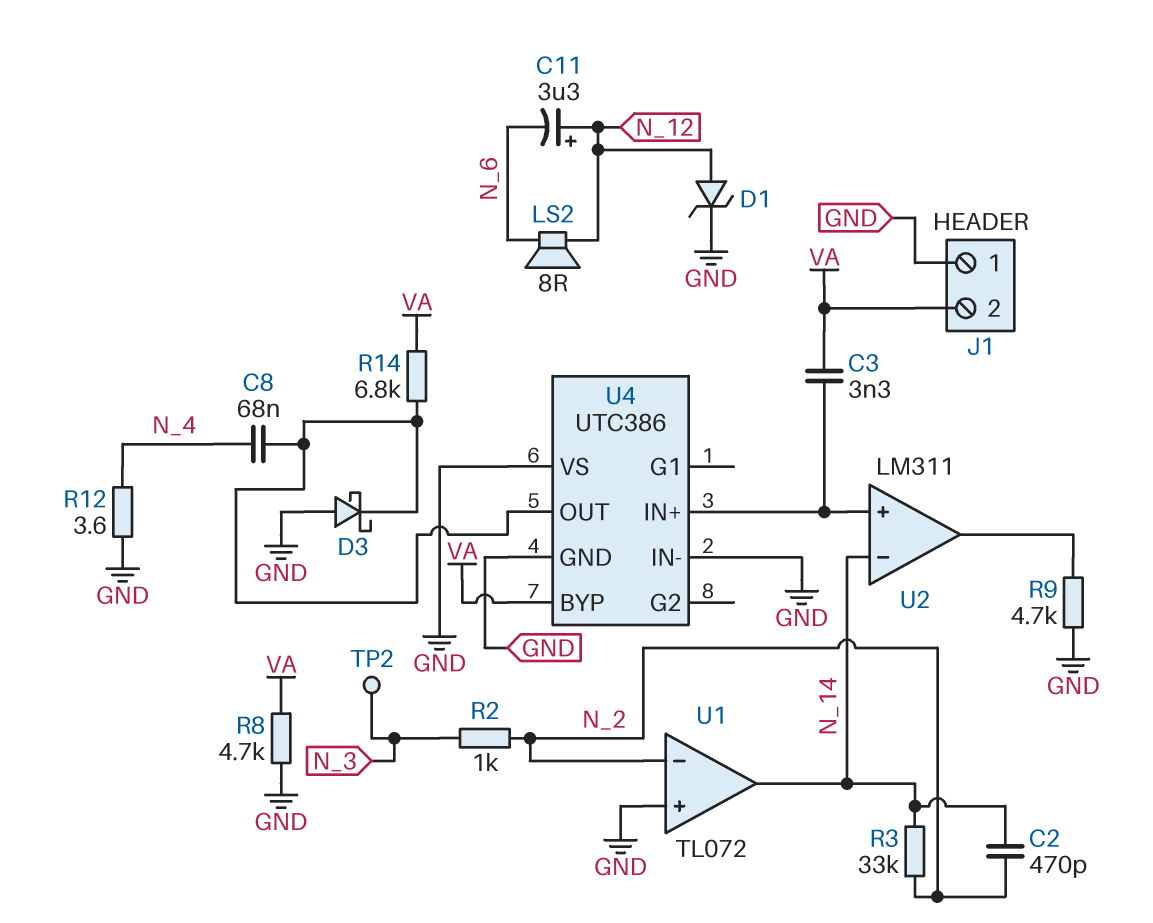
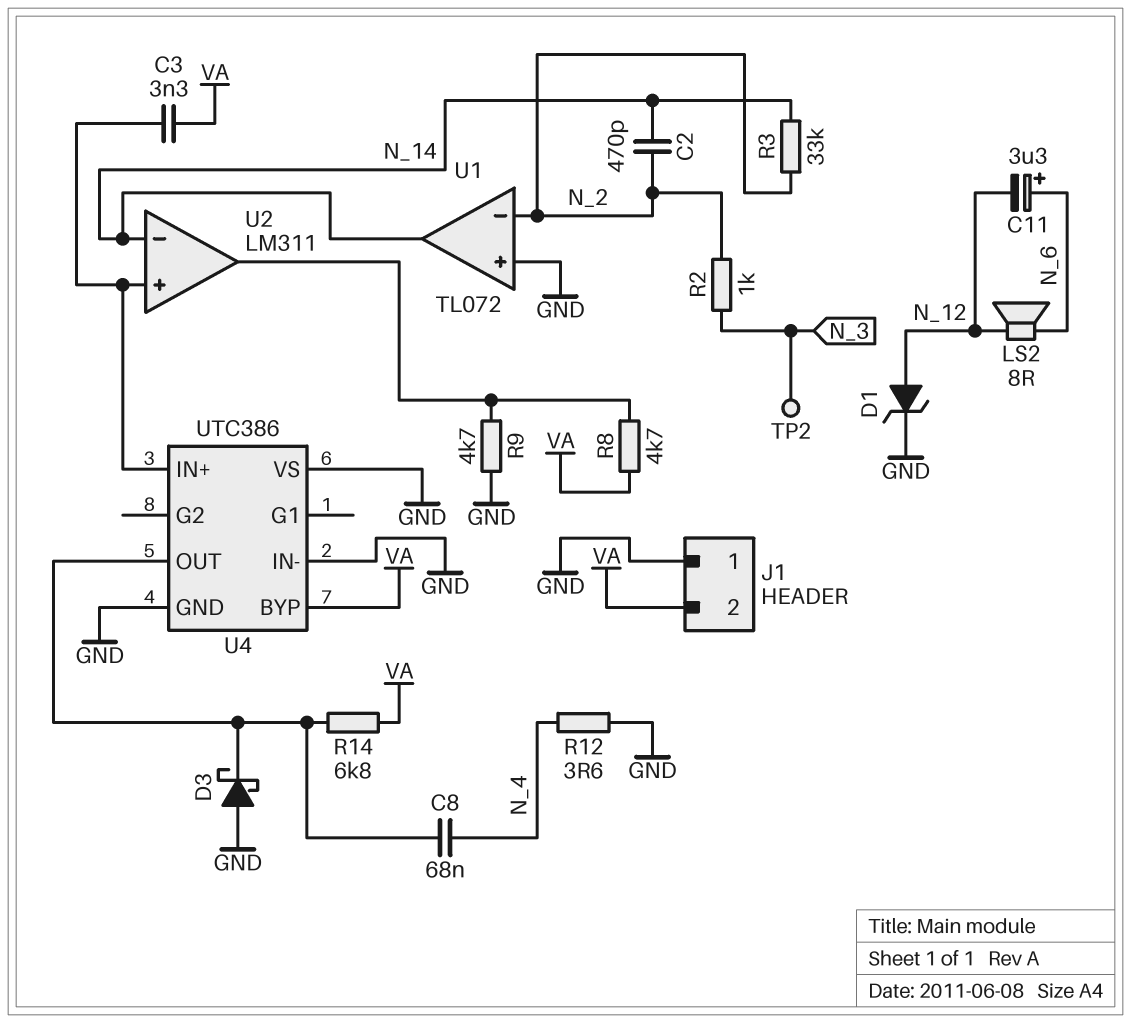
C11: 3.3uF (plus N_12, minus N_6) -> 3.3uF (plus N_6, minus N_12)
R8: 4.7k (GND, VA) -> 4.7k (U2/out, VA)

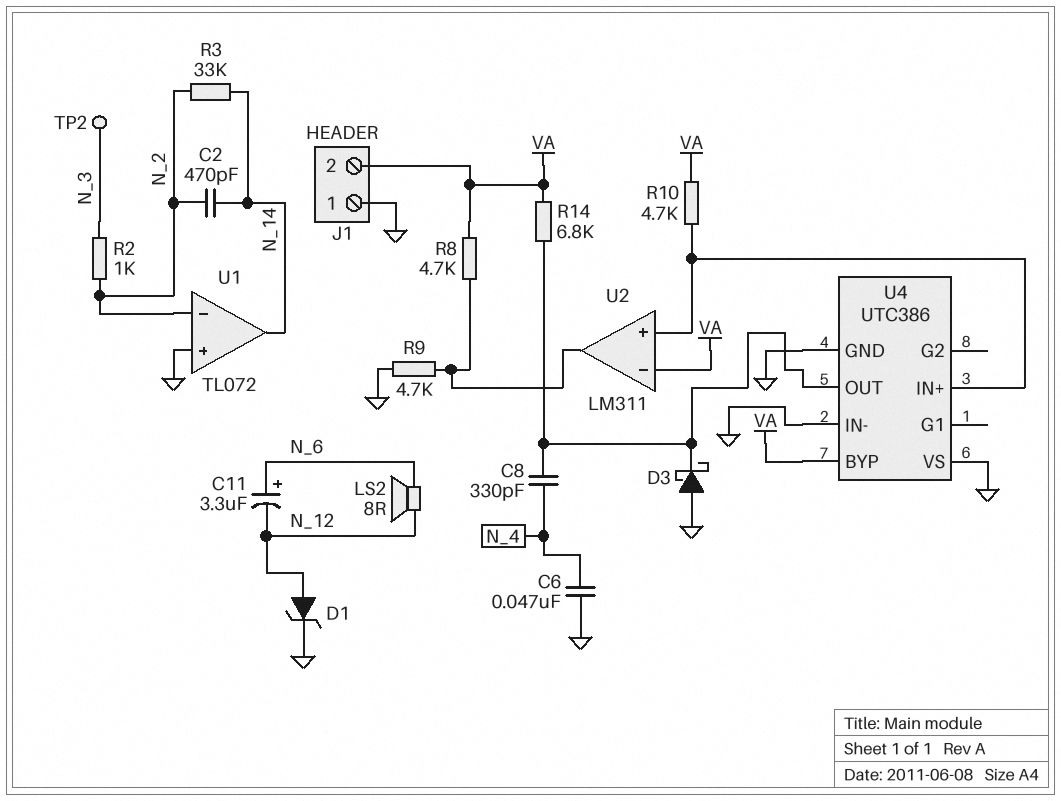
C3: 3.3nF (U2/in+, VA) -> none
C6: none -> 47nF (GND, N_4)
C8: 68nF (N_4, U4/OUT) -> 330pF (N_4, U4/OUT)
R10: none -> 4.7k (U2/in+, VA)
R12: 3.6 (GND, N_4) -> none
U2 pin in-: N_14 -> VA

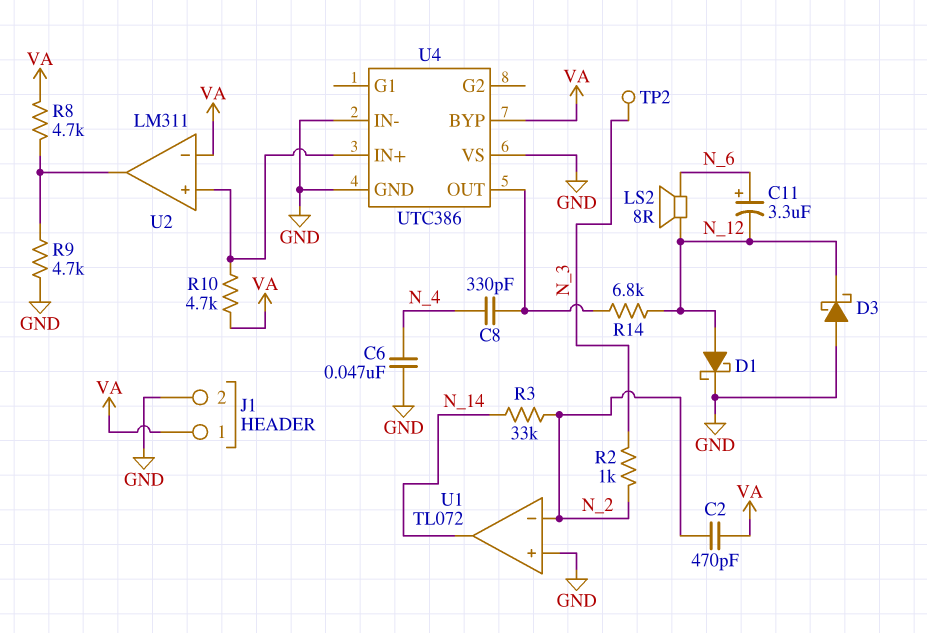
C2: 470pF (N_2, N_14) -> 470pF (N_2, VA)
D1: zener (A N_12, K GND) -> schottky (A N_12, K GND)
D3: schottky (A GND, K U4/OUT) -> schottky (A GND, K N_12)
J1 pin 1: GND -> VA
J1 pin 2: VA -> GND
R14: 6.8k (U4/OUT, VA) -> 6.8k (N_12, U4/OUT)

